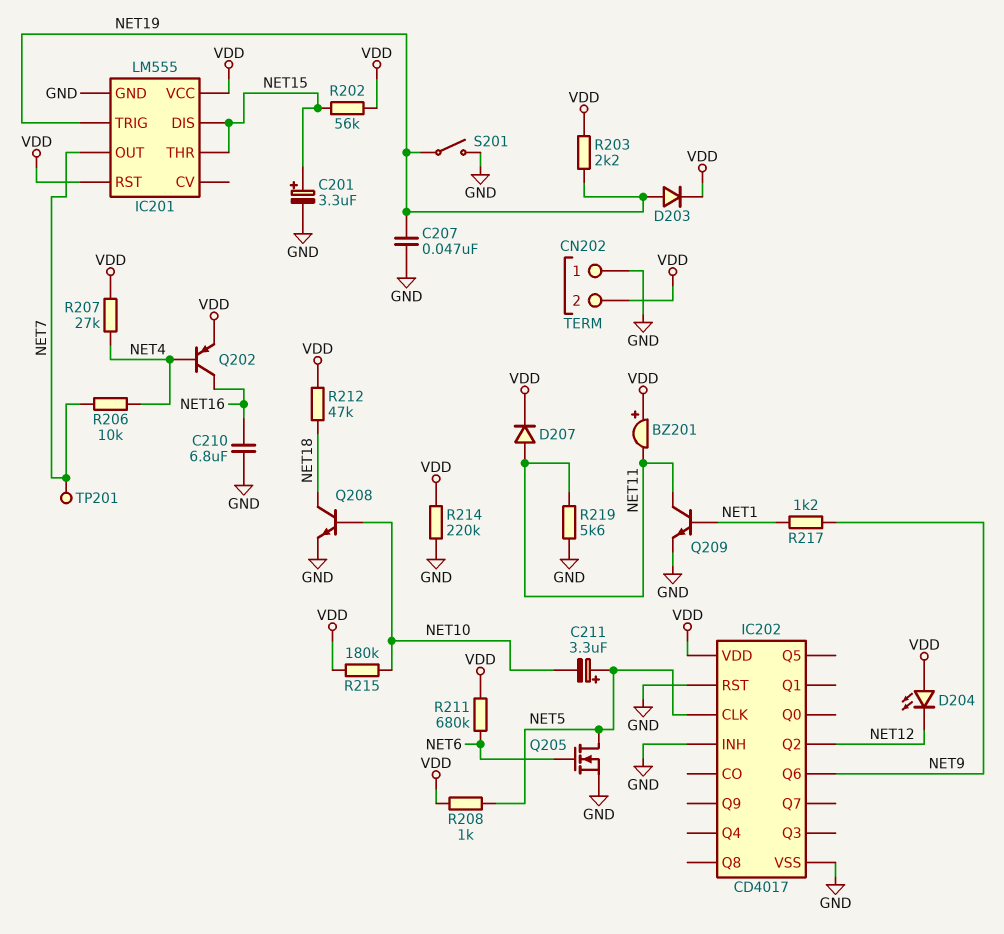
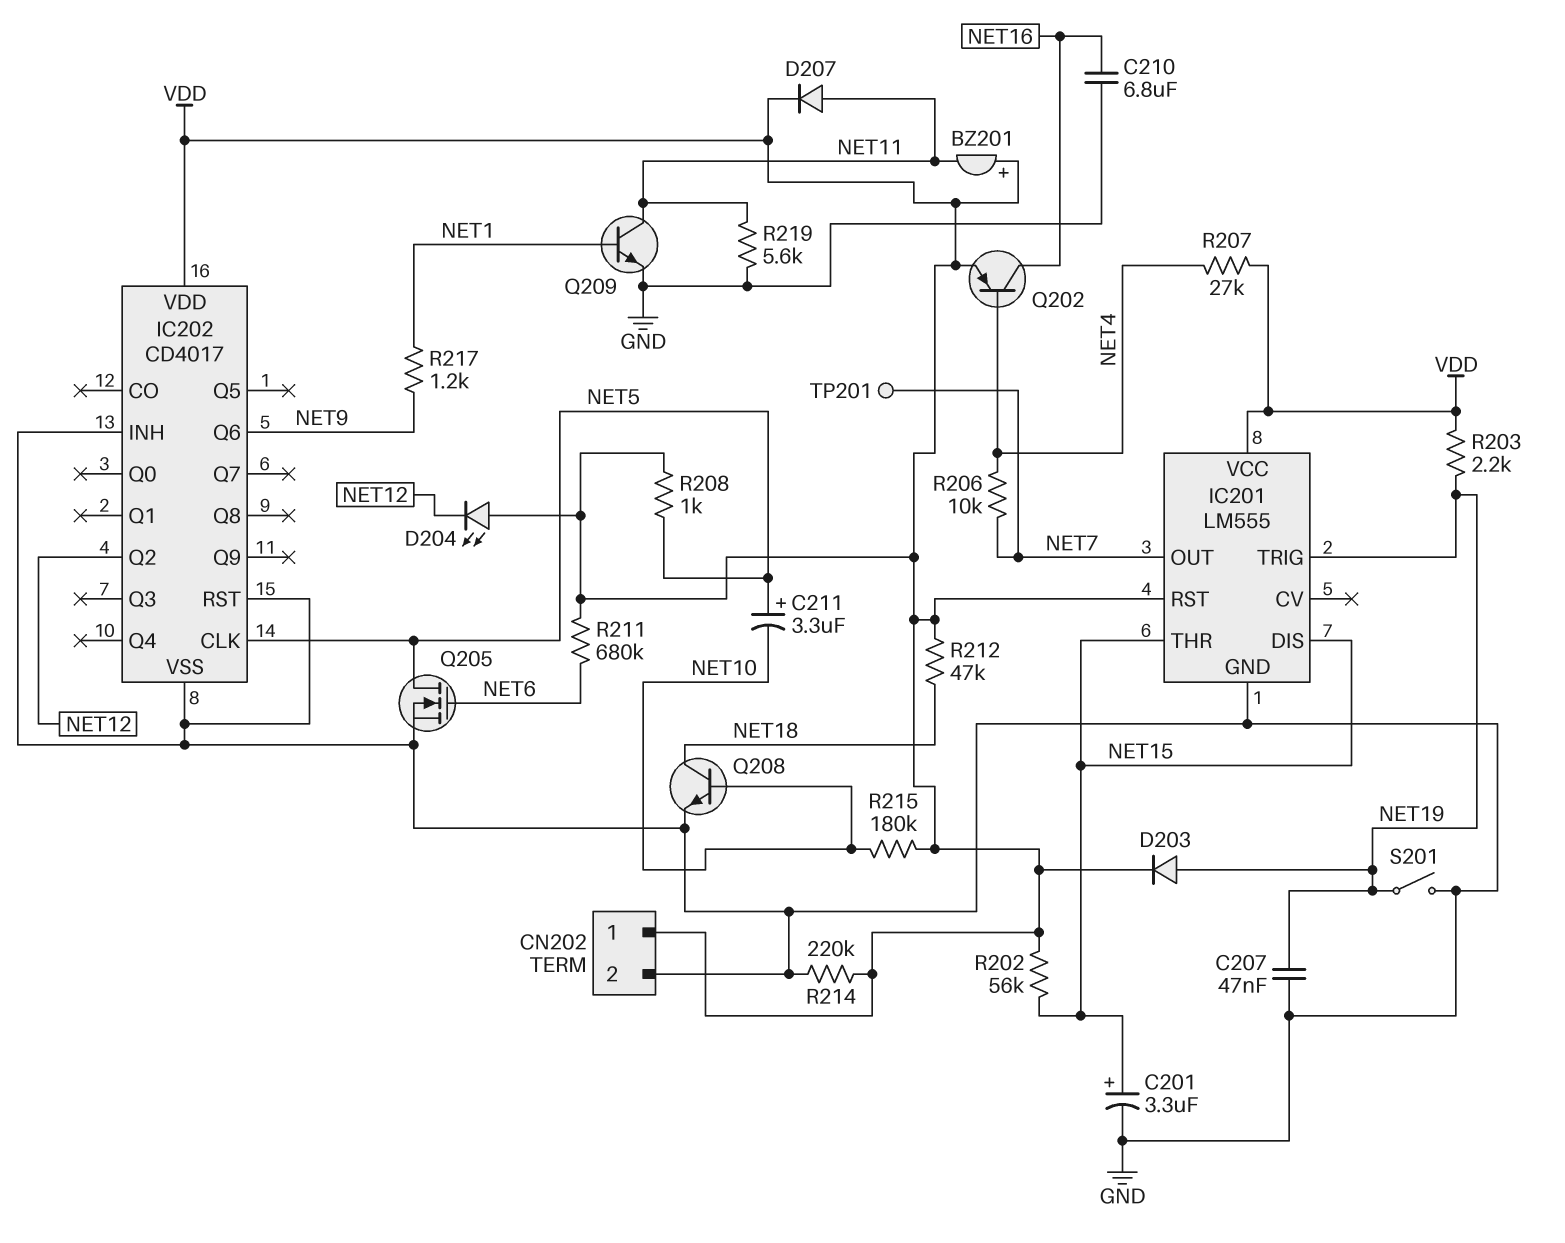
CN202 pin 1: GND -> VDD
CN202 pin 2: VDD -> GND

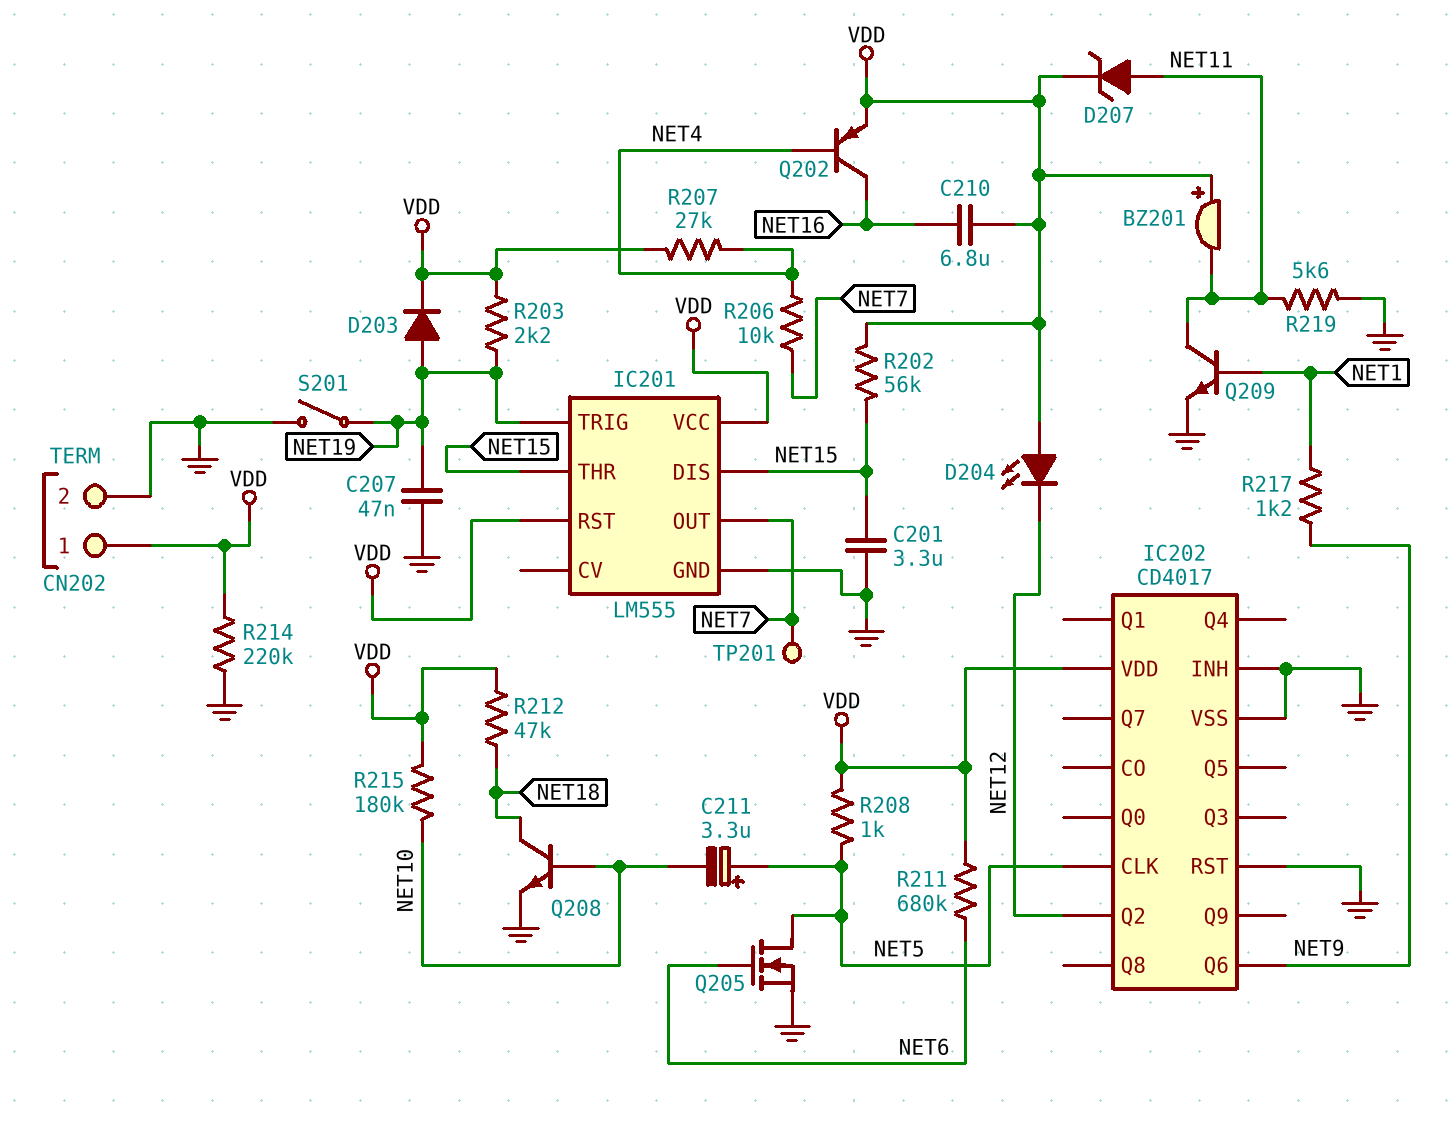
C201: 3.3uF (plus NET15, minus GND) -> 3.3uF (GND, NET15)
C210: 6.8uF (GND, NET16) -> 6.8uF (NET16, VDD)
D207: diode (A NET11, K VDD) -> zener (A NET11, K VDD)

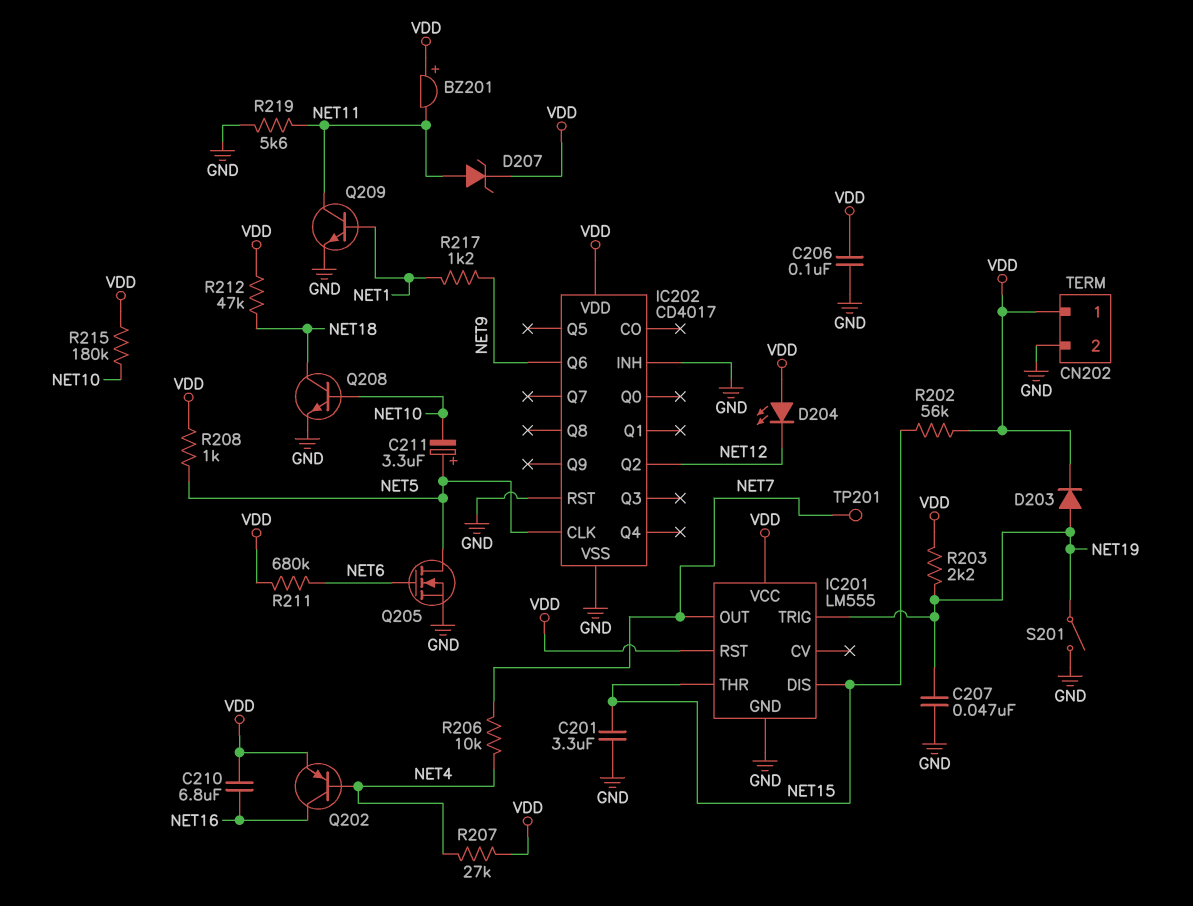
C206: none -> 100nF (GND, VDD)
R214: 220k (GND, VDD) -> none

